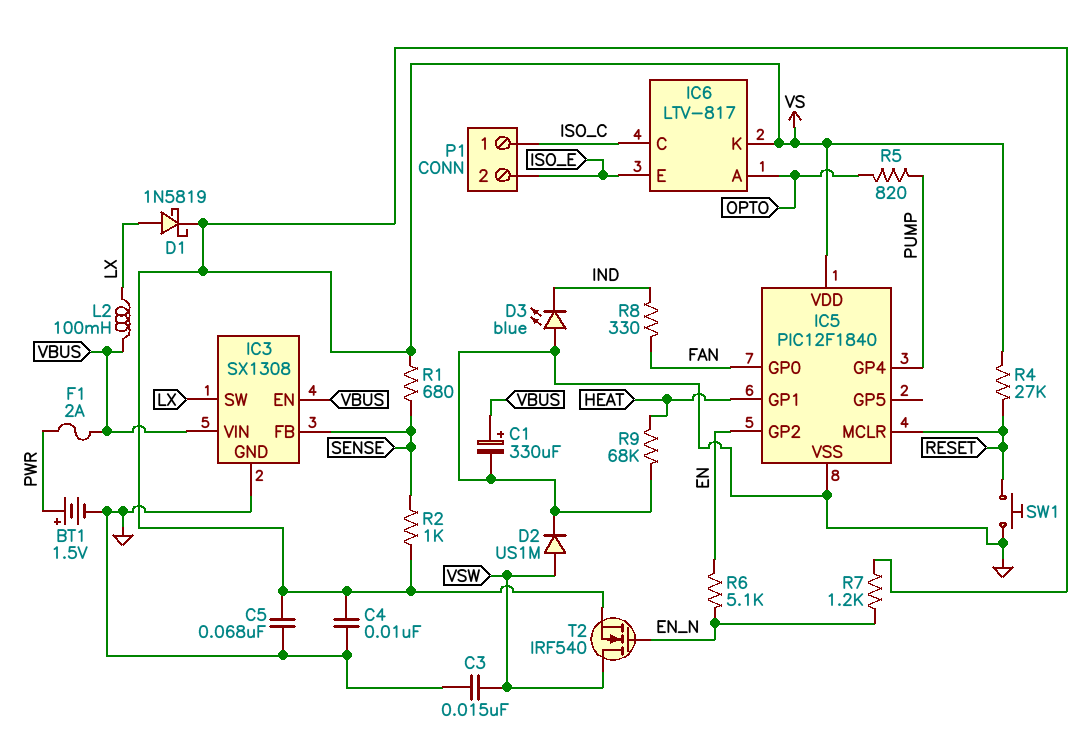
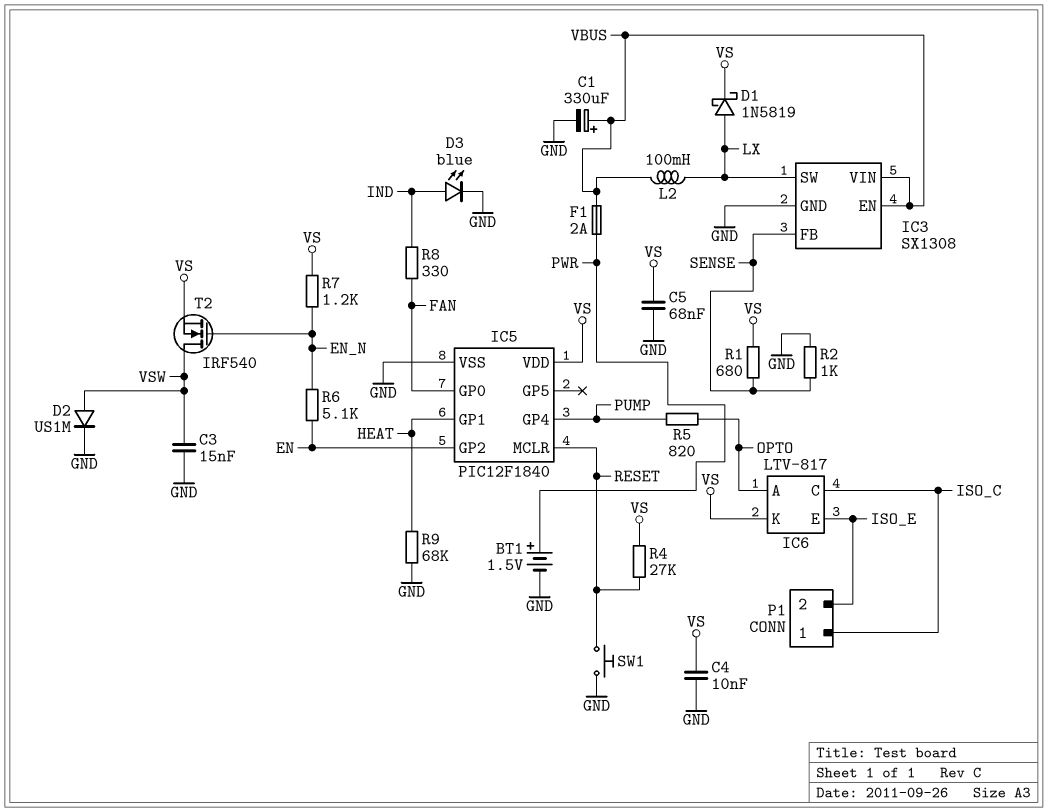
D3: LED blue (A GND, K IND) -> LED blue (A IND, K GND)
R2: 1k (SENSE, VS) -> 1k (GND, SENSE)

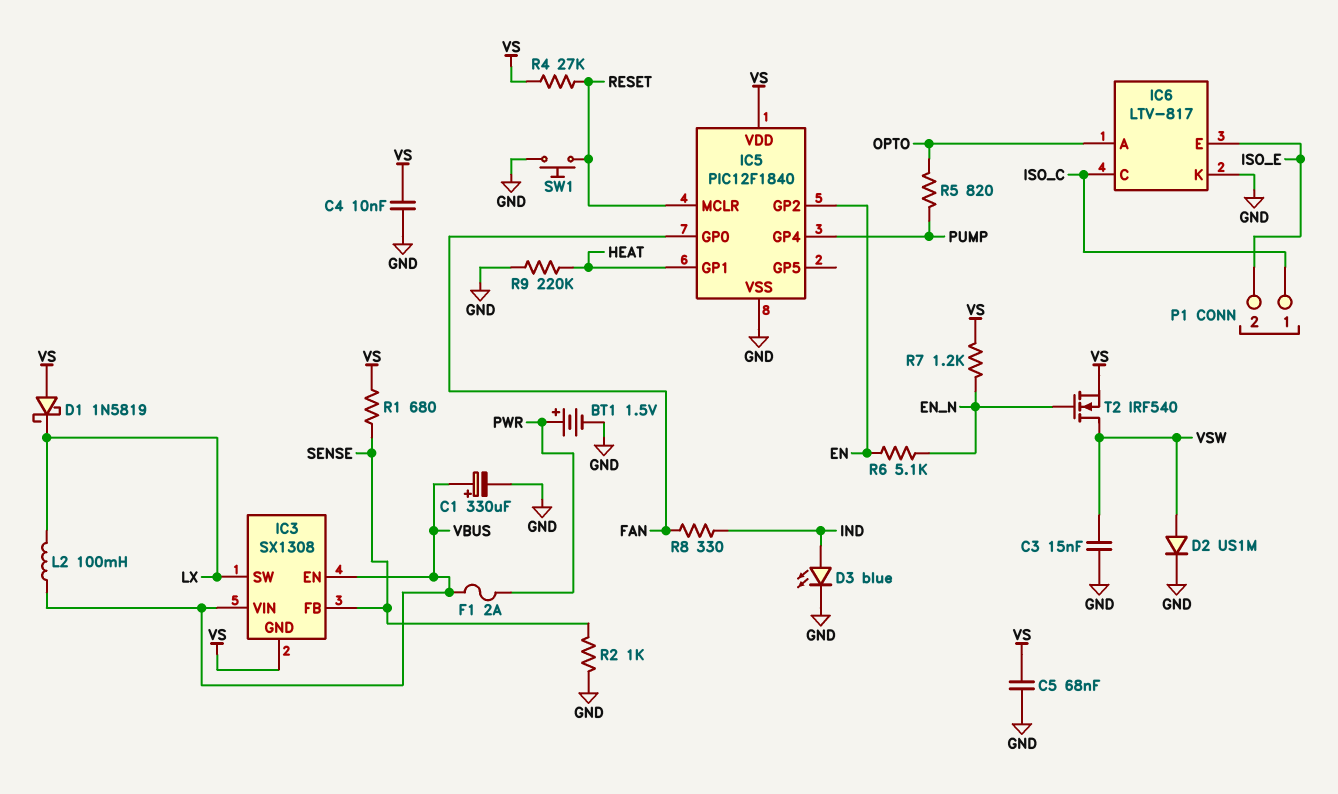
D1: schottky 1N5819 (A LX, K VS) -> schottky 1N5819 (A VS, K LX)
IC3 pin GND: GND -> VS
IC6 pin K: VS -> GND
R9: 68k (GND, HEAT) -> 220k (GND, HEAT)

